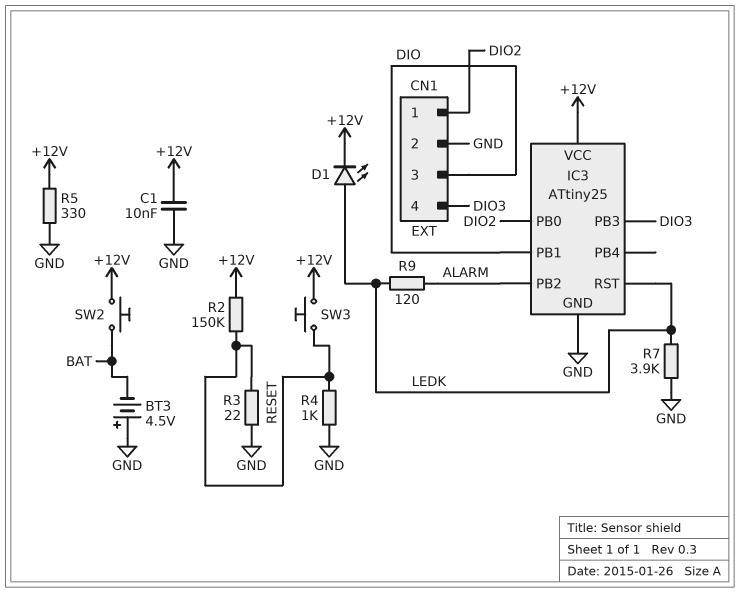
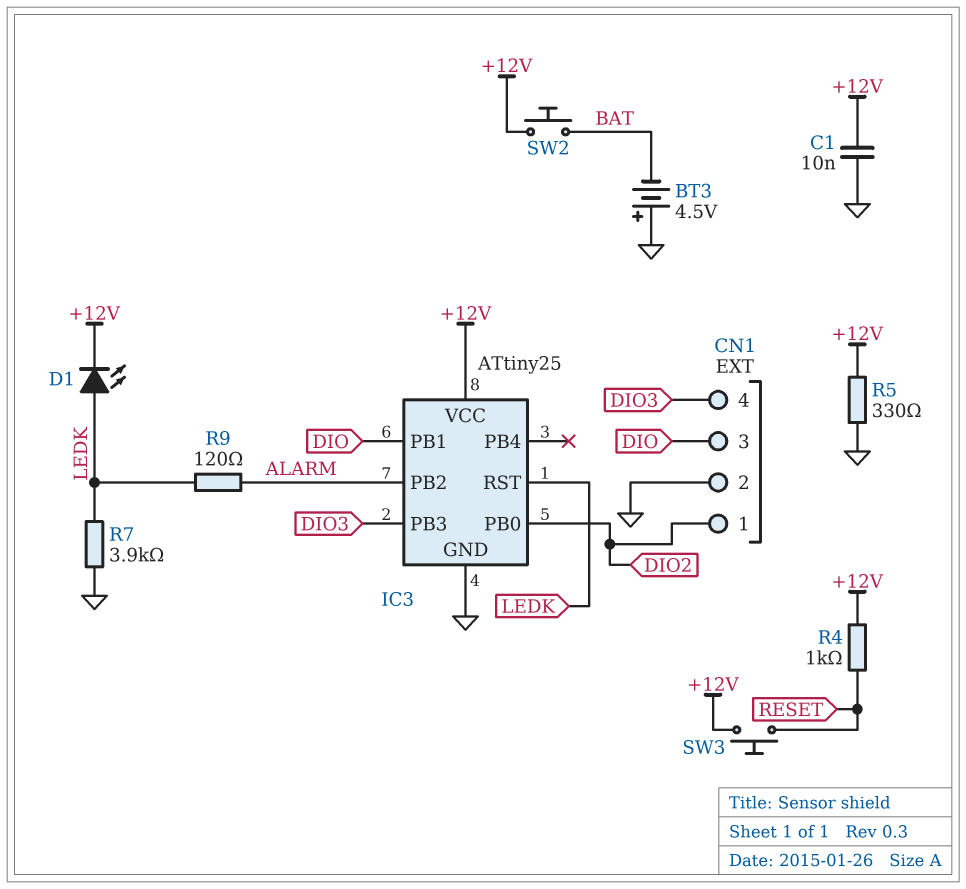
R2: 150k (+12V, RESET) -> none
R3: 22 (GND, RESET) -> none
R4: 1k (GND, RESET) -> 1k (+12V, RESET)

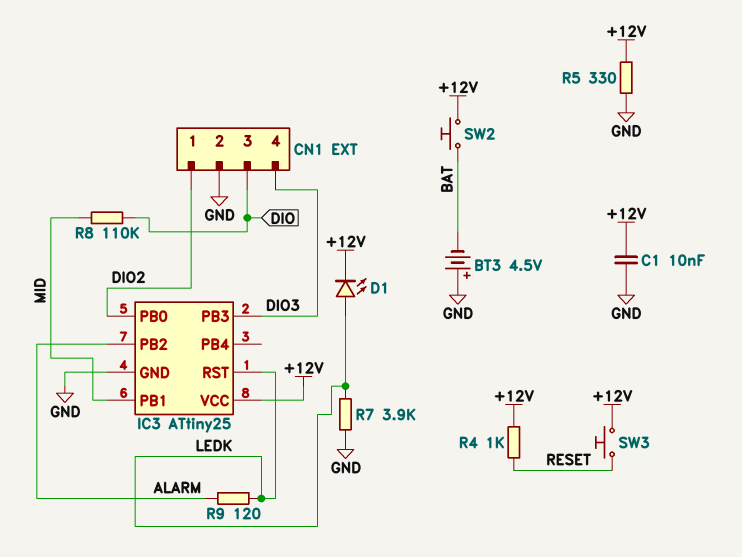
IC3 pin PB1: DIO -> MID
R8: none -> 110k (DIO, MID)

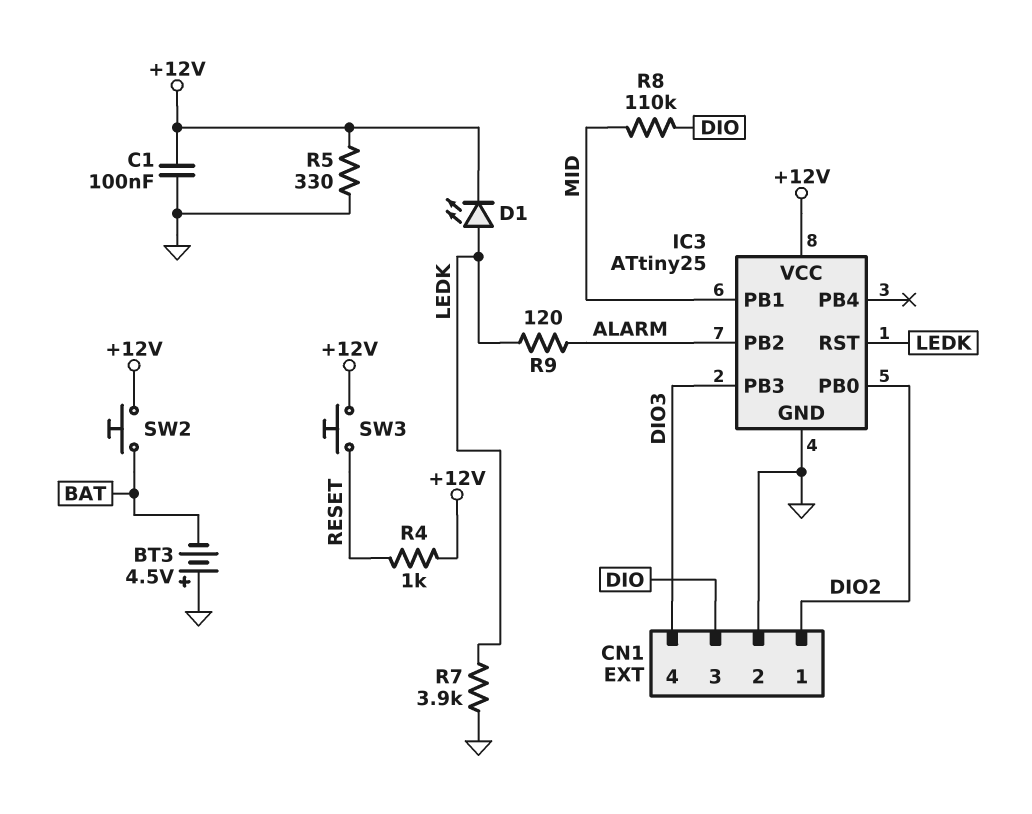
C1: 10nF (+12V, GND) -> 100nF (+12V, GND)

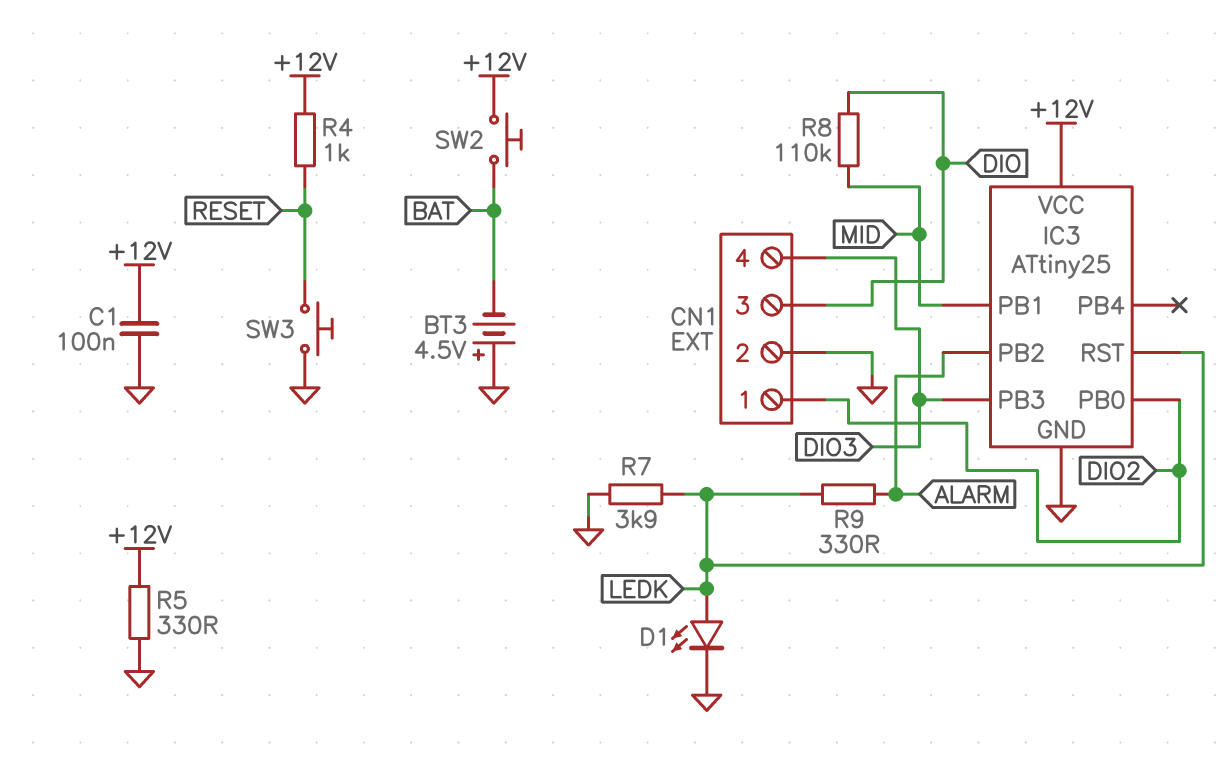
D1: LED (A LEDK, K +12V) -> LED (A LEDK, K GND)
R9: 120 (ALARM, LEDK) -> 330 (ALARM, LEDK)
SW3: button (+12V, RESET) -> button (GND, RESET)

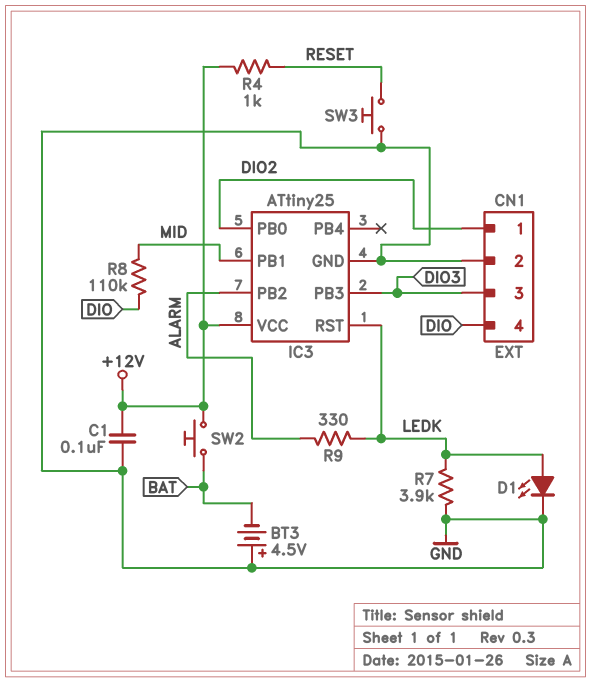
CN1 pin 3: DIO -> DIO3
CN1 pin 4: DIO3 -> DIO
R5: 330 (+12V, GND) -> none

